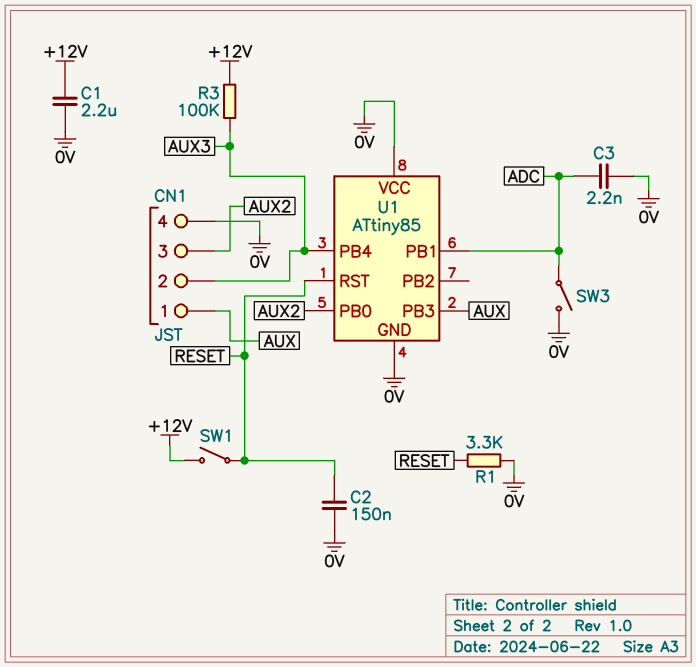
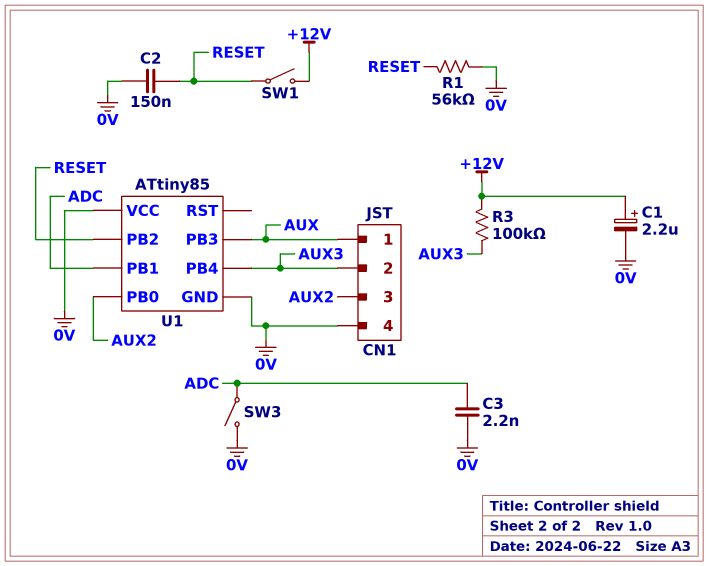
C1: 2.2uF (+12V, 0V) -> 2.2uF (plus +12V, minus 0V)
R1: 3.3k (0V, RESET) -> 56k (0V, RESET)
U1 pin PB2: none -> RESET
U1 pin RST: RESET -> none

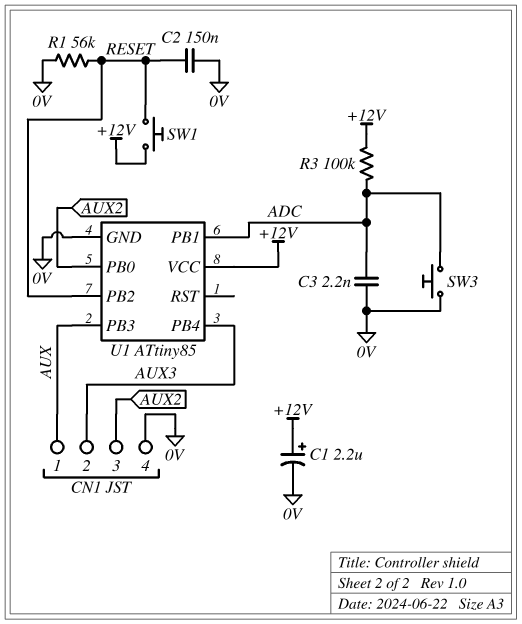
R3: 100k (+12V, AUX3) -> 100k (+12V, ADC)
SW1: switch (+12V, RESET) -> button (+12V, RESET)
SW3: switch (0V, ADC) -> button (0V, ADC)
U1 pin VCC: 0V -> +12V

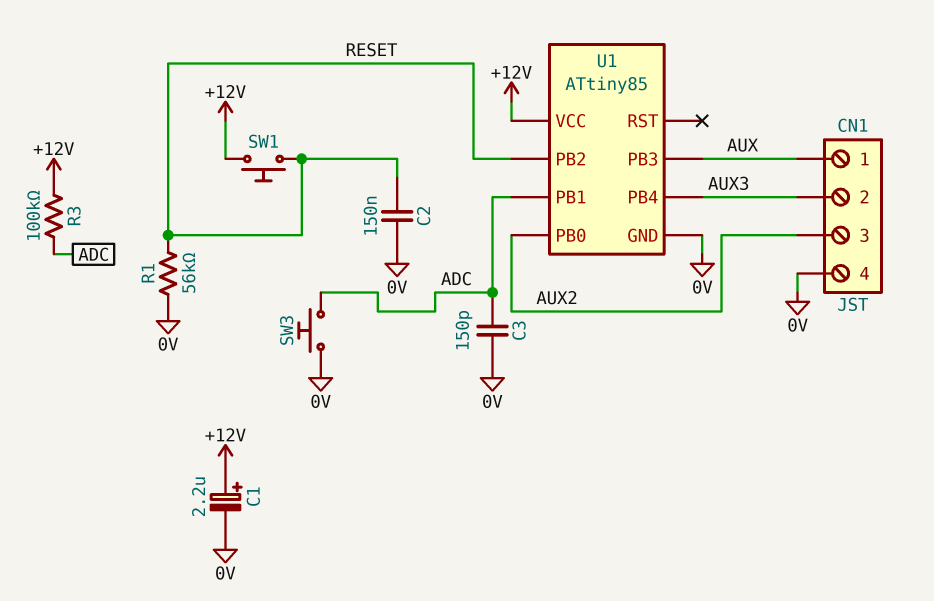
C3: 2.2nF (0V, ADC) -> 150pF (0V, ADC)

